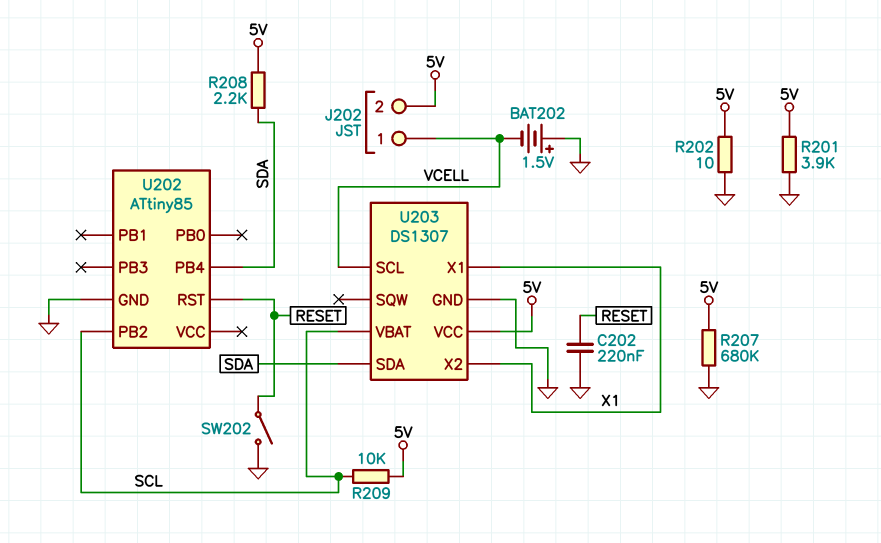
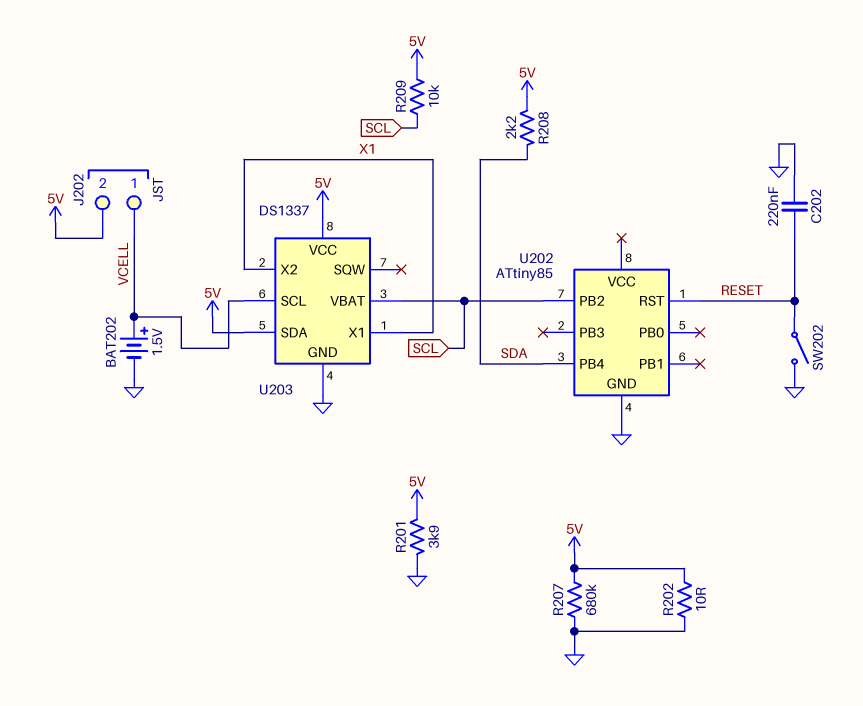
BAT202: 1.5V (plus GND, minus VCELL) -> 1.5V (plus VCELL, minus GND)
U203: DS1307 -> DS1337
U203 pin SDA: SDA -> 5V

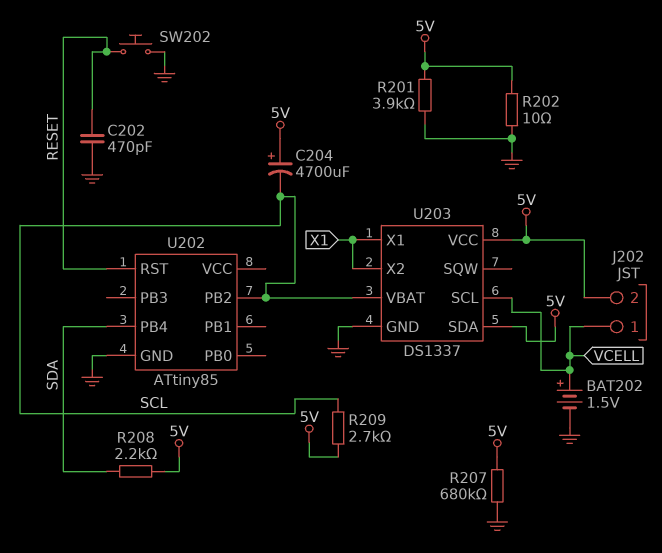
C202: 220nF (GND, RESET) -> 470pF (GND, RESET)
C204: none -> 4700uF (plus 5V, minus SCL)
R209: 10k (5V, SCL) -> 2.7k (5V, SCL)
SW202: switch (GND, RESET) -> button (GND, RESET)

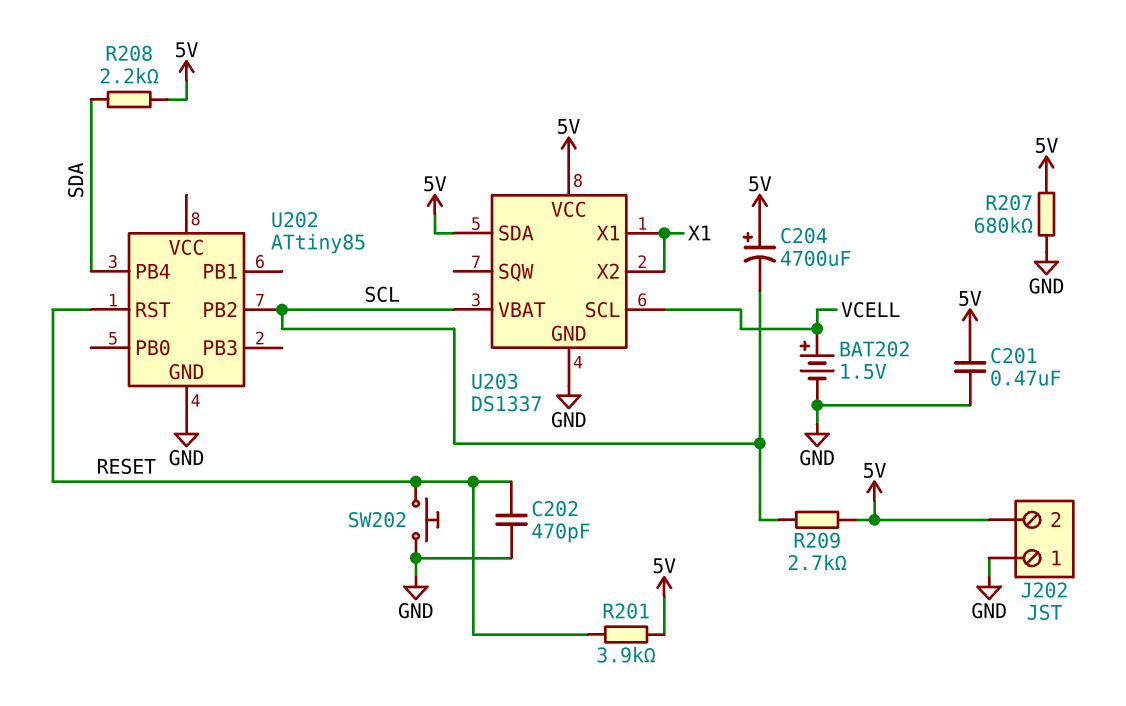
C201: none -> 470nF (5V, GND)
J202 pin 1: VCELL -> GND
R201: 3.9k (5V, GND) -> 3.9k (5V, RESET)
R202: 10 (5V, GND) -> none

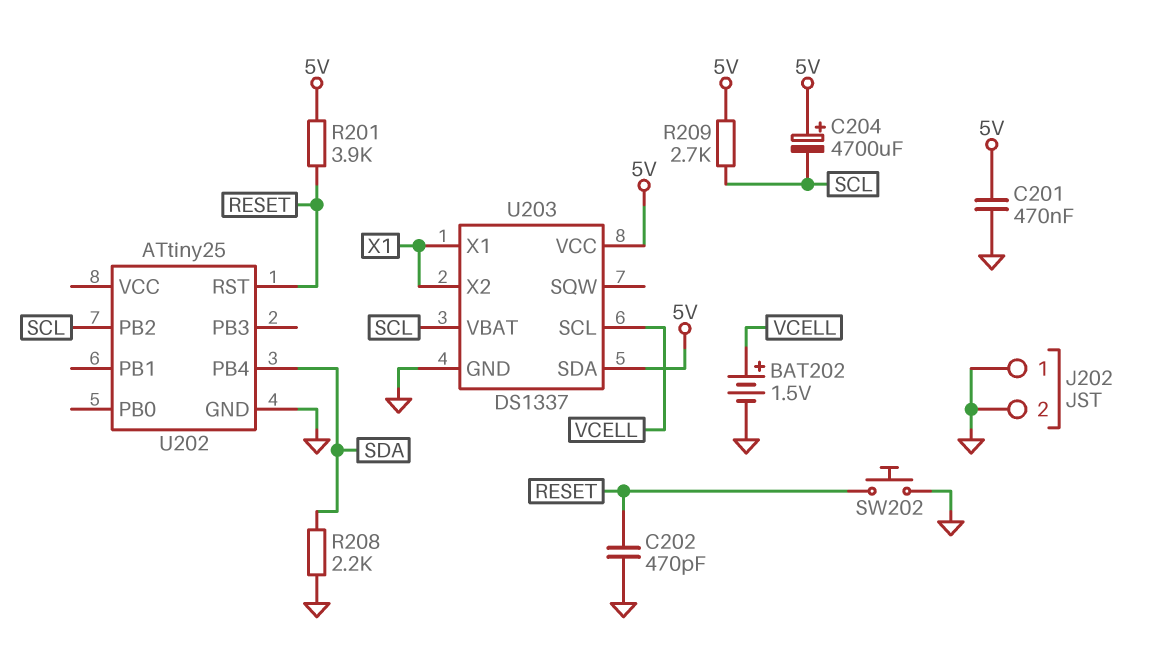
J202 pin 2: 5V -> GND
R207: 680k (5V, GND) -> none
R208: 2.2k (5V, SDA) -> 2.2k (GND, SDA)
U202: ATtiny85 -> ATtiny25

